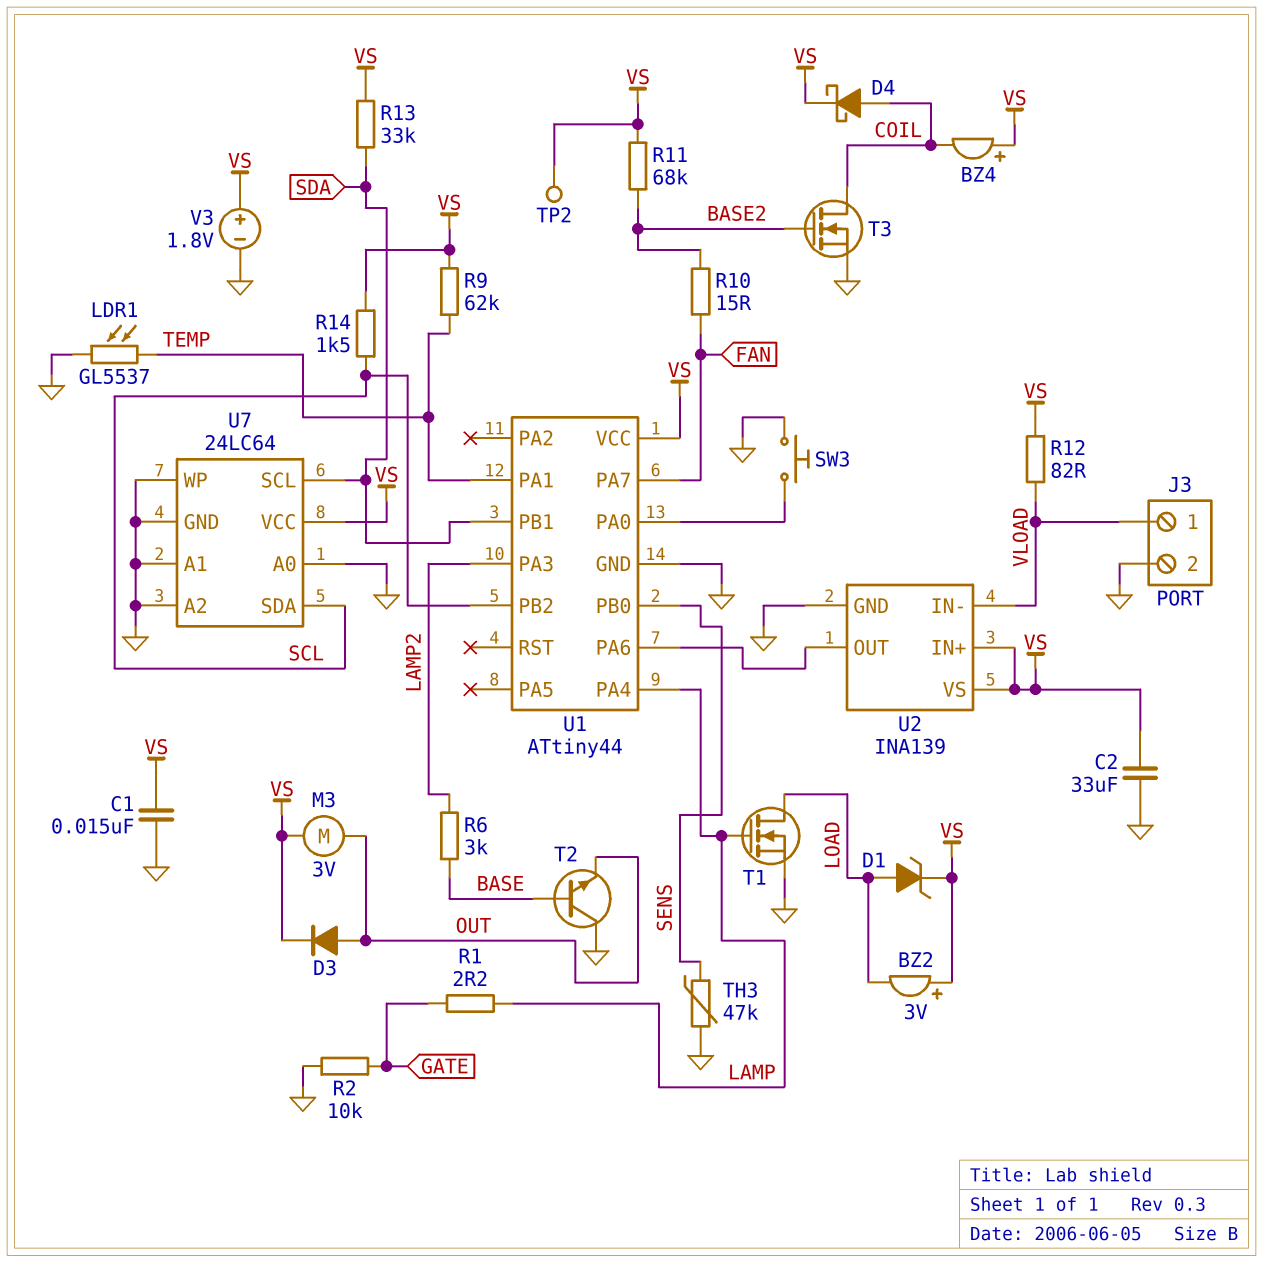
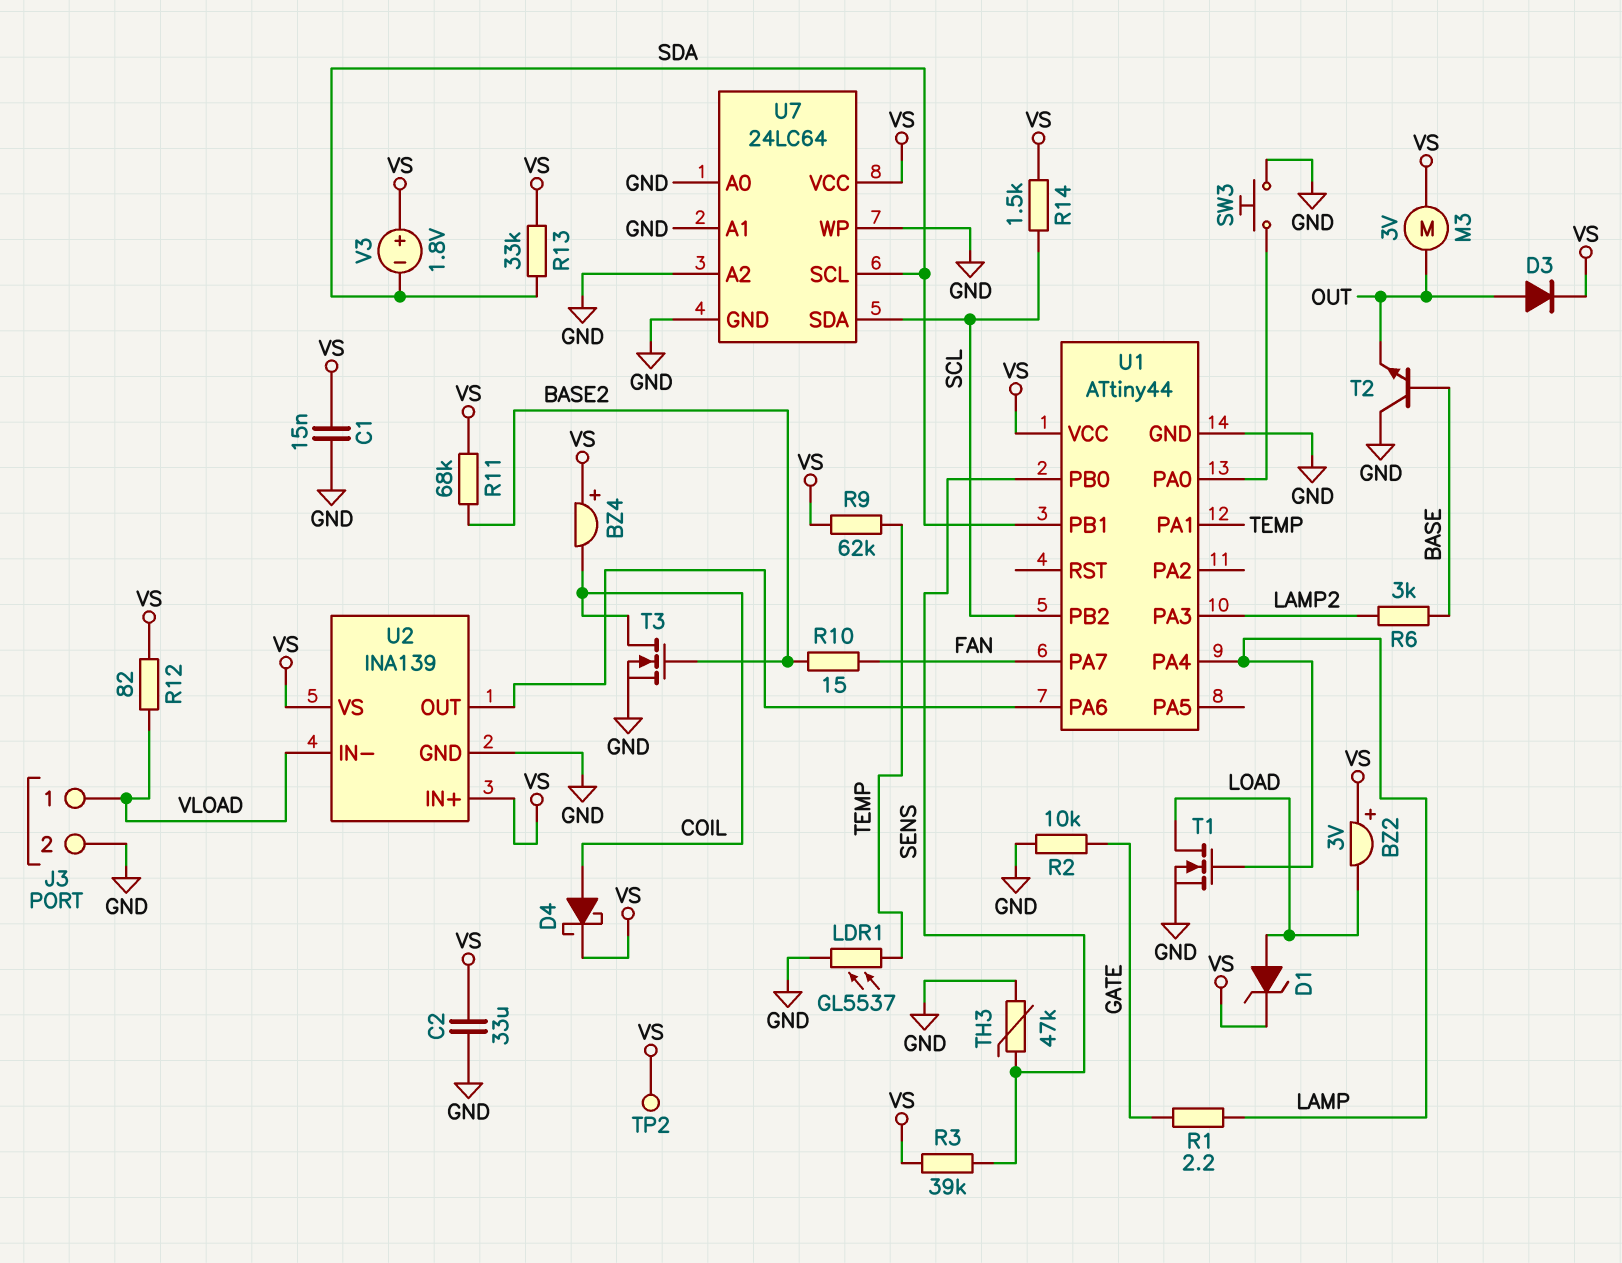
R3: none -> 39k (SENS, VS)
V3: 1.8V (plus VS, minus GND) -> 1.8V (plus VS, minus SDA)

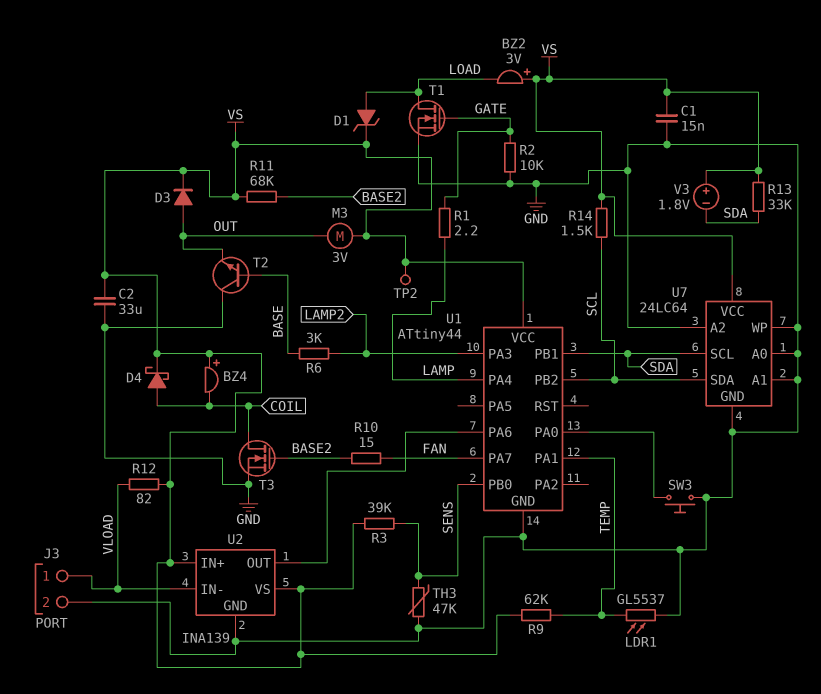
T1: NMOS (G LAMP, D LOAD, S GND) -> NMOS (G GATE, D LOAD, S GND)

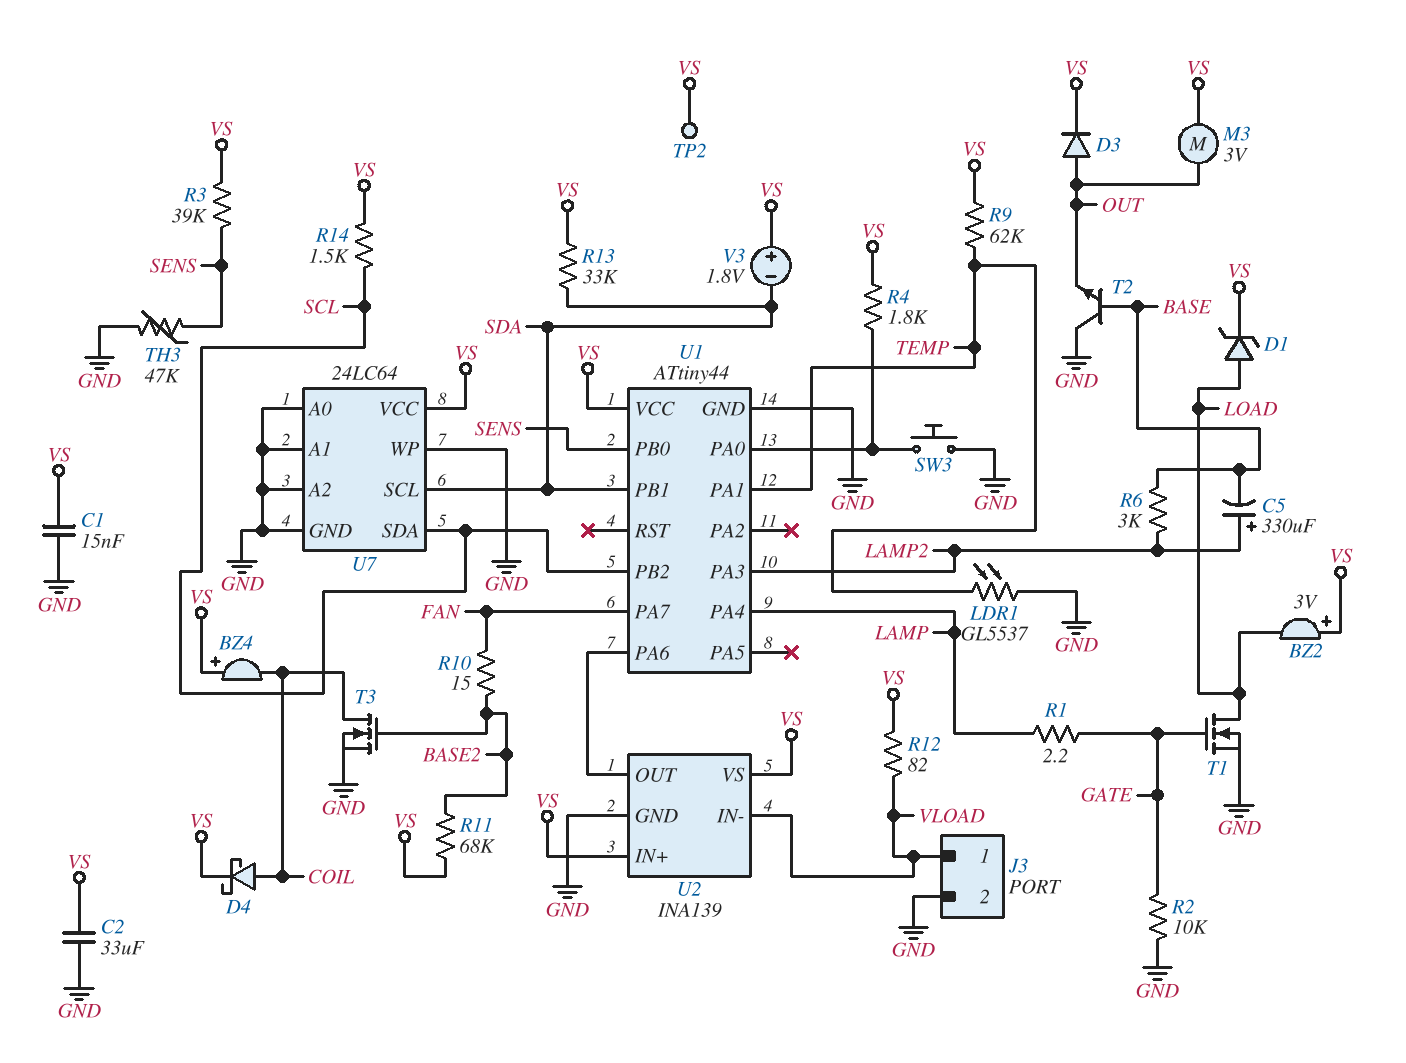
C5: none -> 330uF (plus LAMP2, minus BASE)
R4: none -> 1.8k (U1/PA0, VS)

